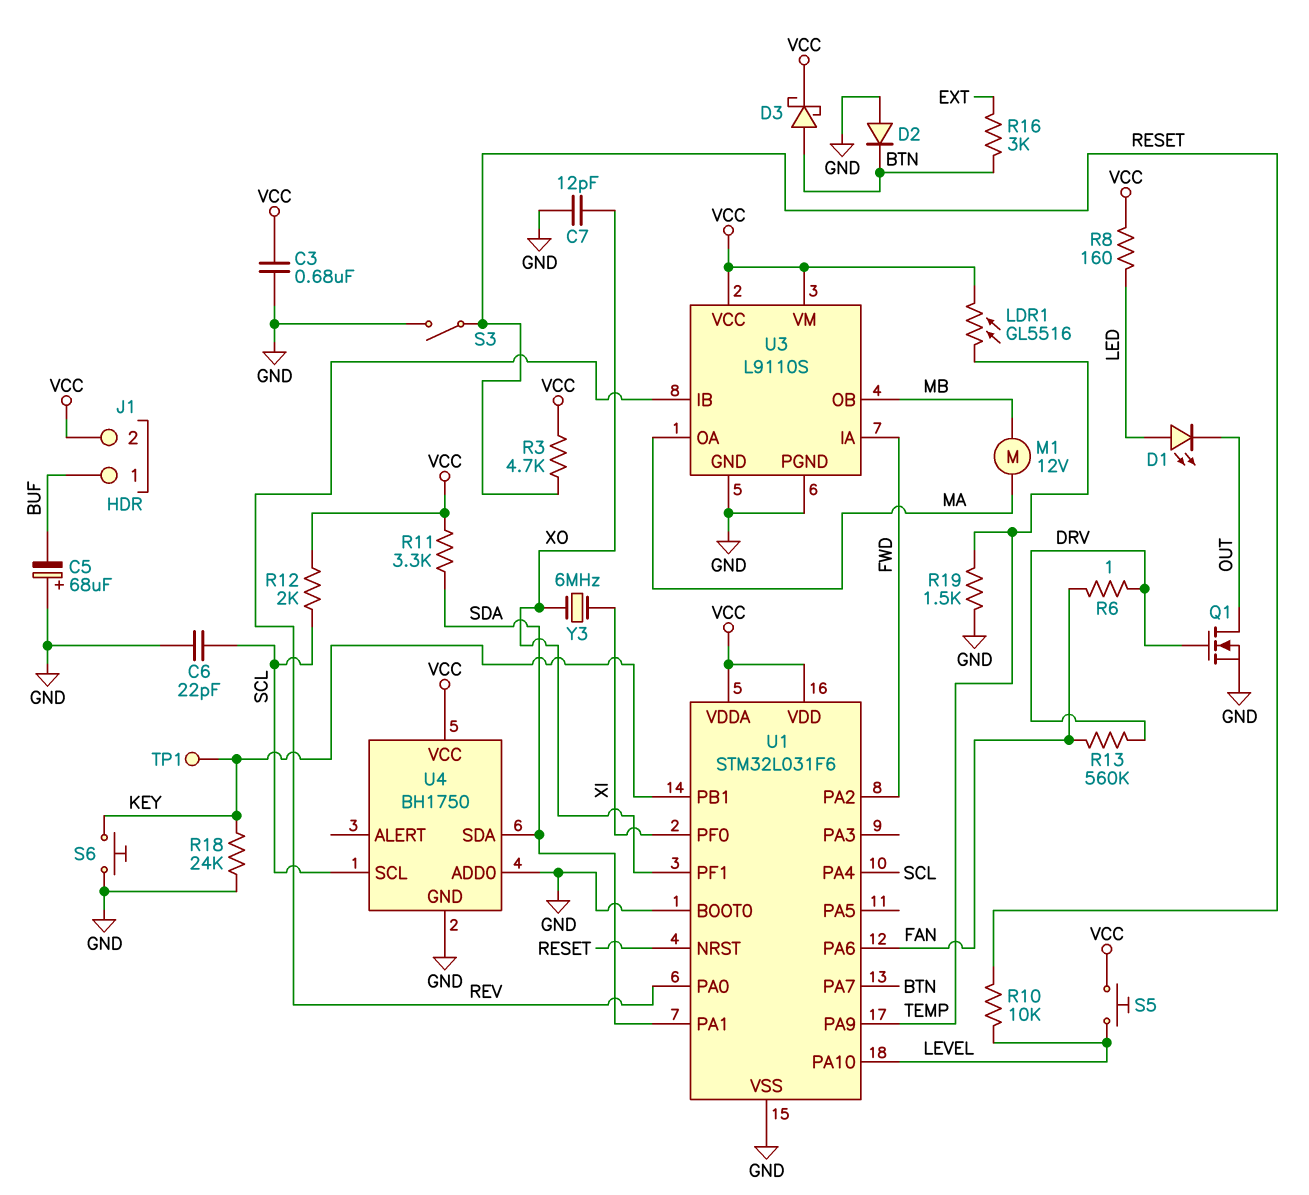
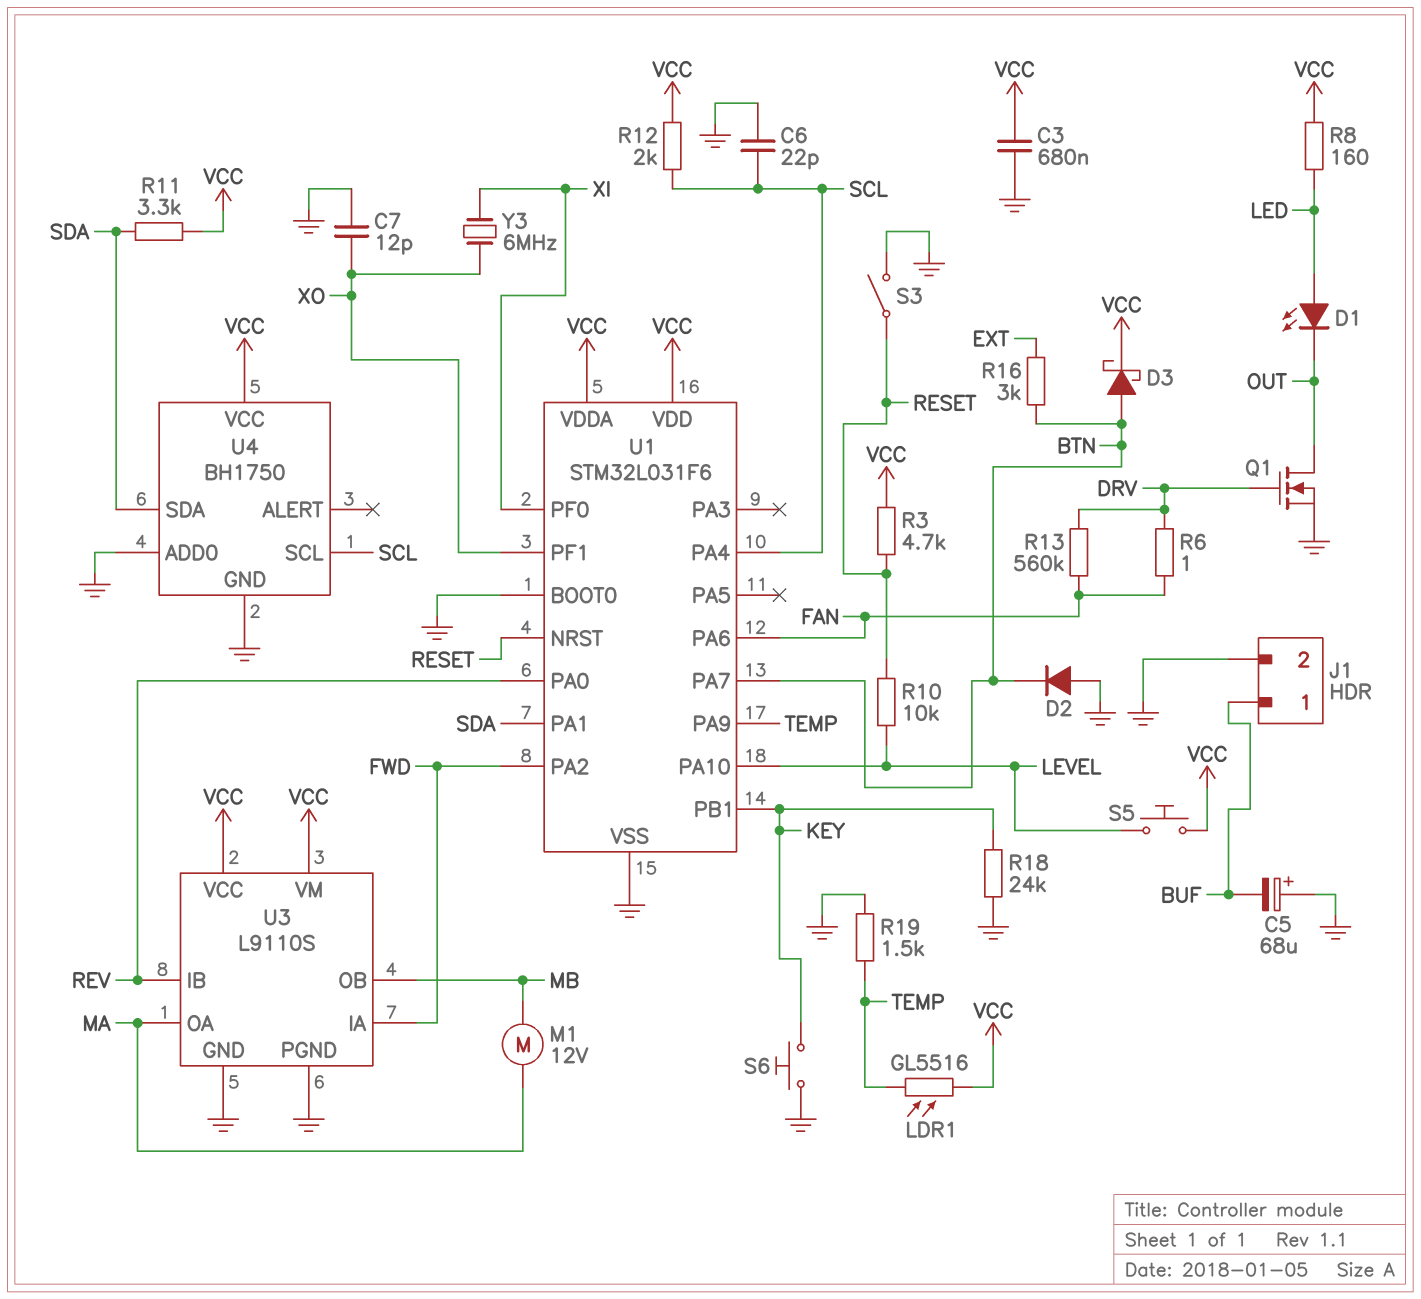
J1 pin 2: VCC -> GND
TP1: test point (KEY) -> none

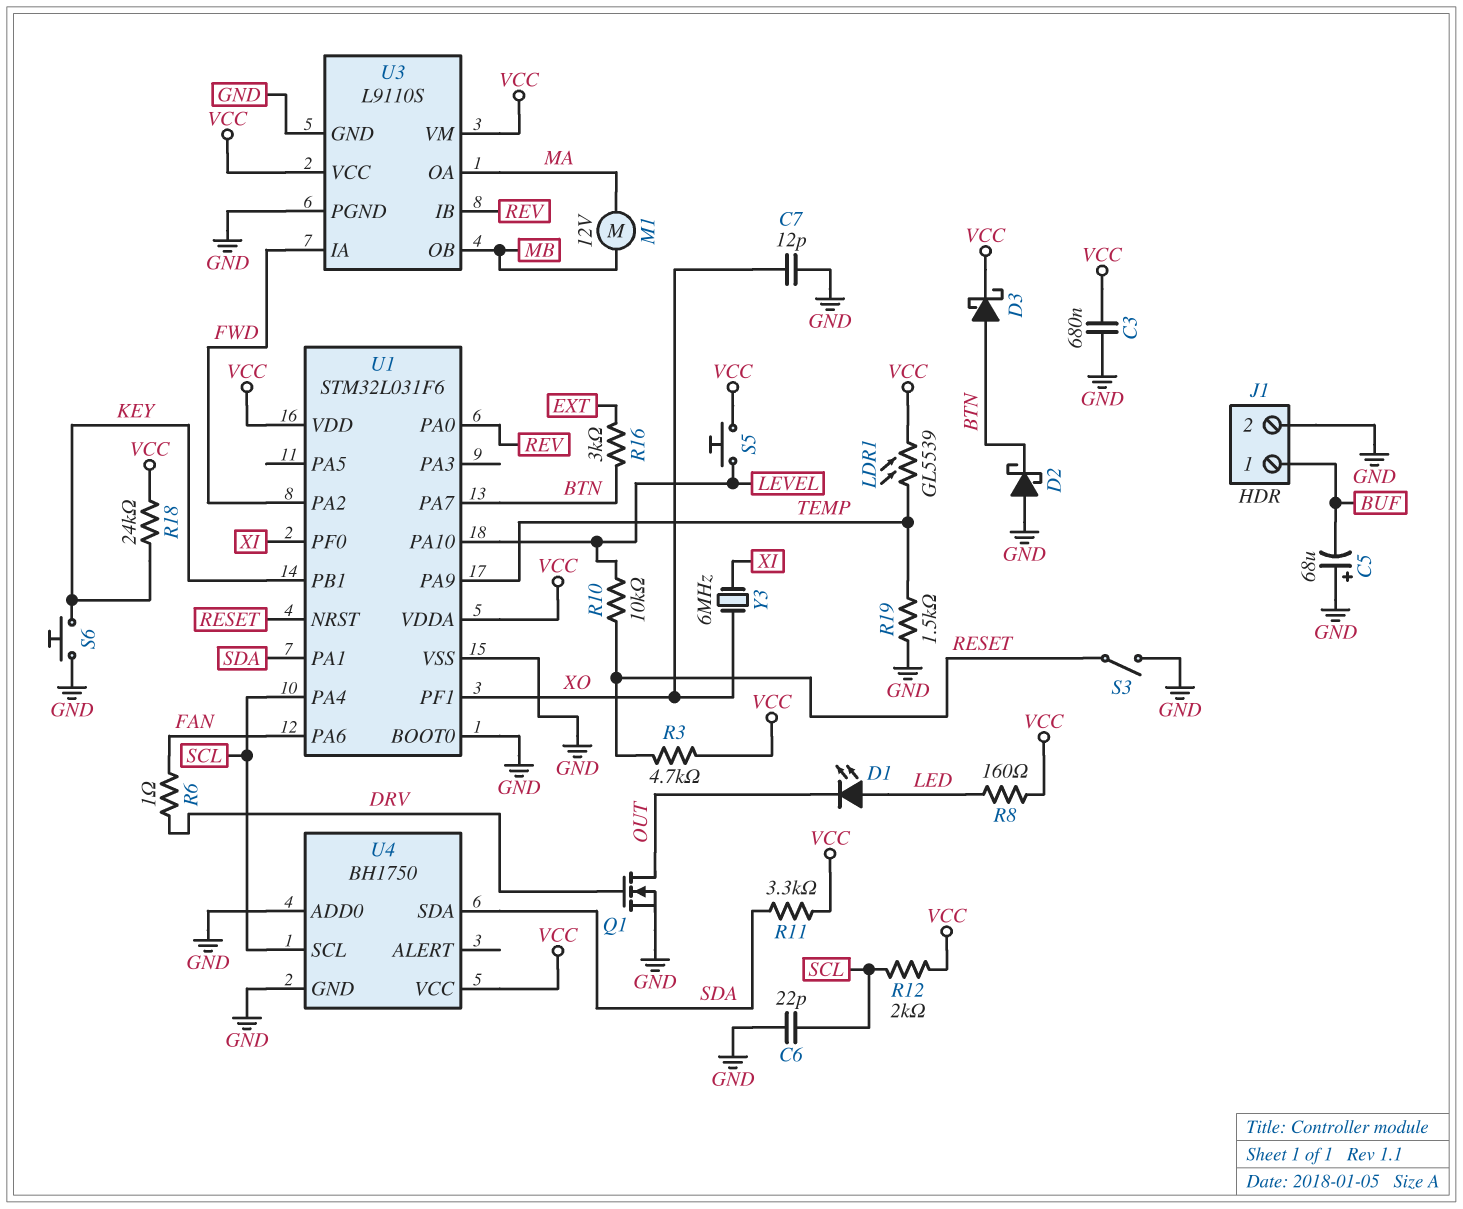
D2: diode (A GND, K BTN) -> schottky (A GND, K BTN)
LDR1: GL5516 (TEMP, VCC) -> GL5539 (TEMP, VCC)
R13: 560k (DRV, FAN) -> none
R18: 24k (GND, KEY) -> 24k (KEY, VCC)

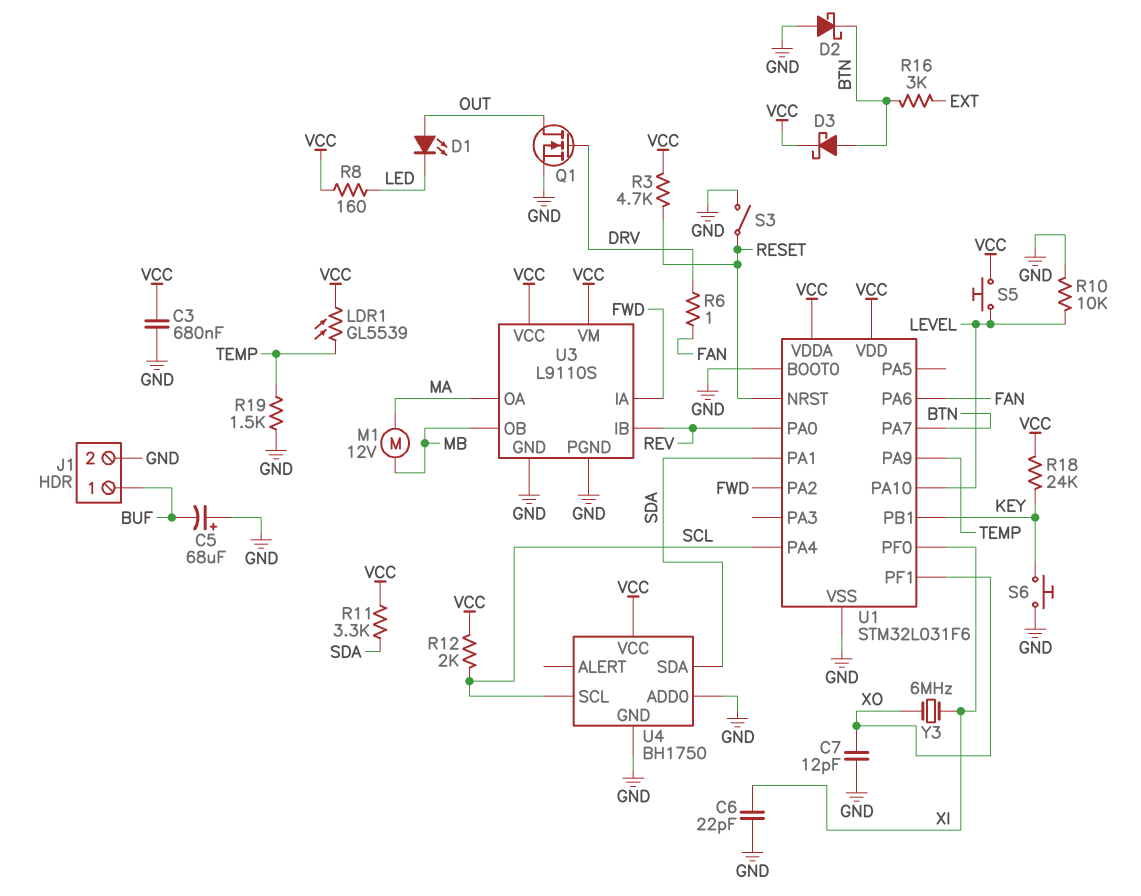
C6: 22pF (GND, SCL) -> 22pF (GND, XI)
D1: LED (A LED, K OUT) -> LED (A OUT, K LED)
R10: 10k (LEVEL, RESET) -> 10k (GND, LEVEL)

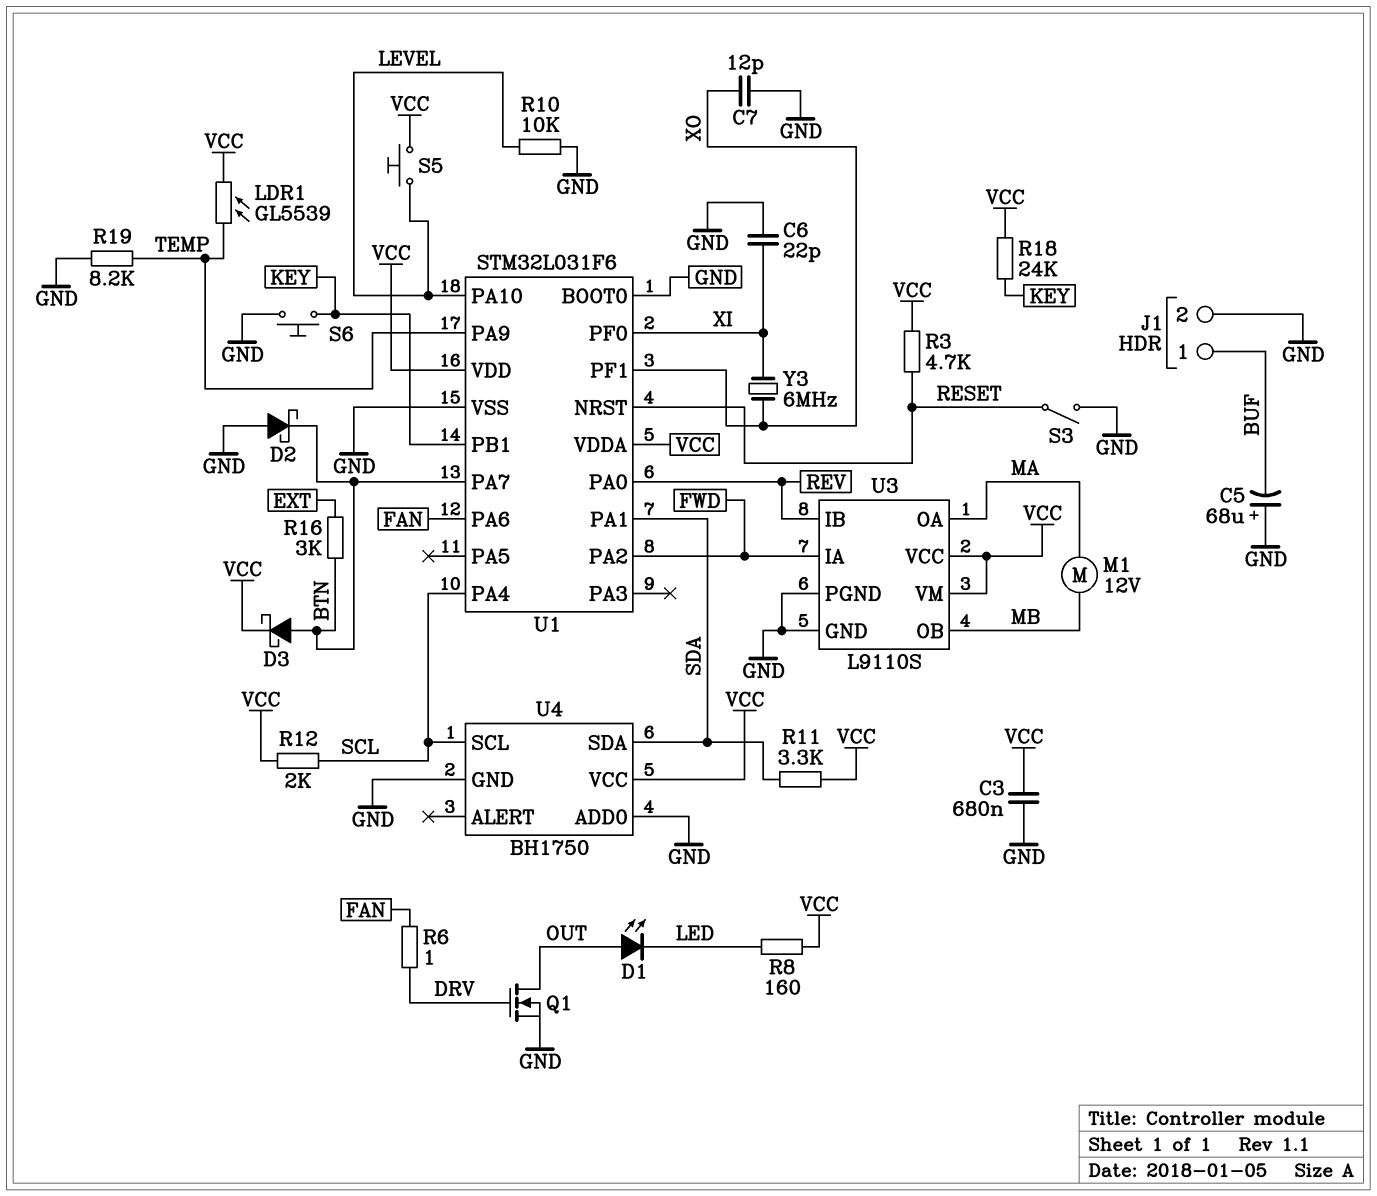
R19: 1.5k (GND, TEMP) -> 8.2k (GND, TEMP)

